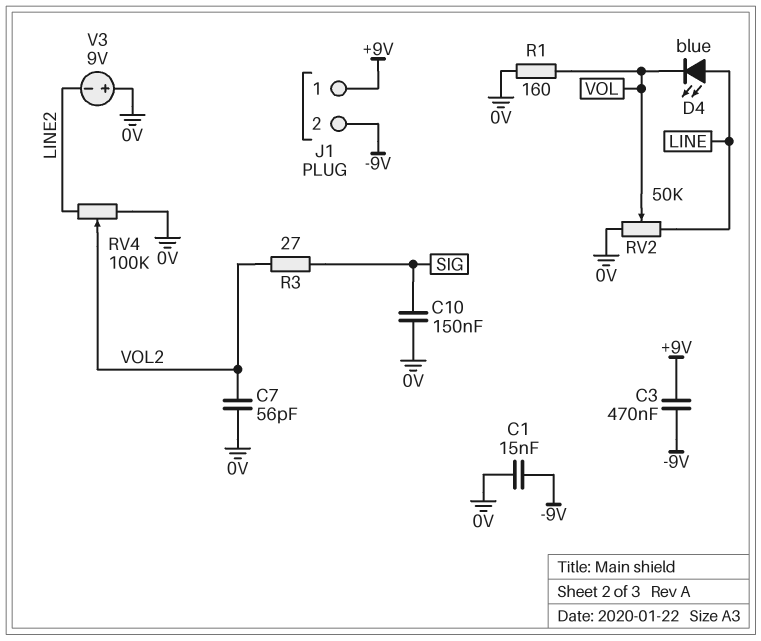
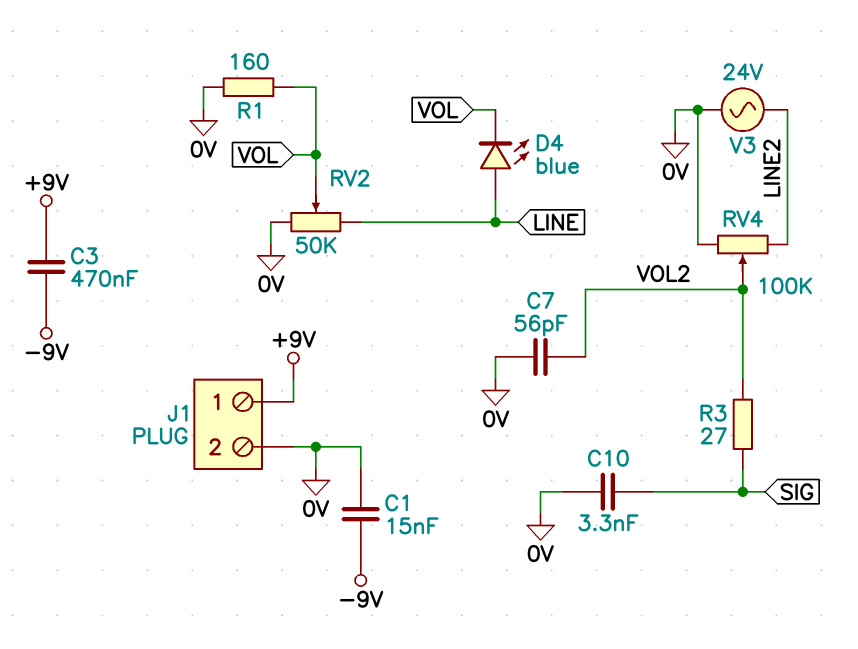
C10: 150nF (0V, SIG) -> 3.3nF (0V, SIG)
J1 pin 2: -9V -> 0V
V3: 9V (plus 0V, minus LINE2) -> AC 24V (0V, LINE2)

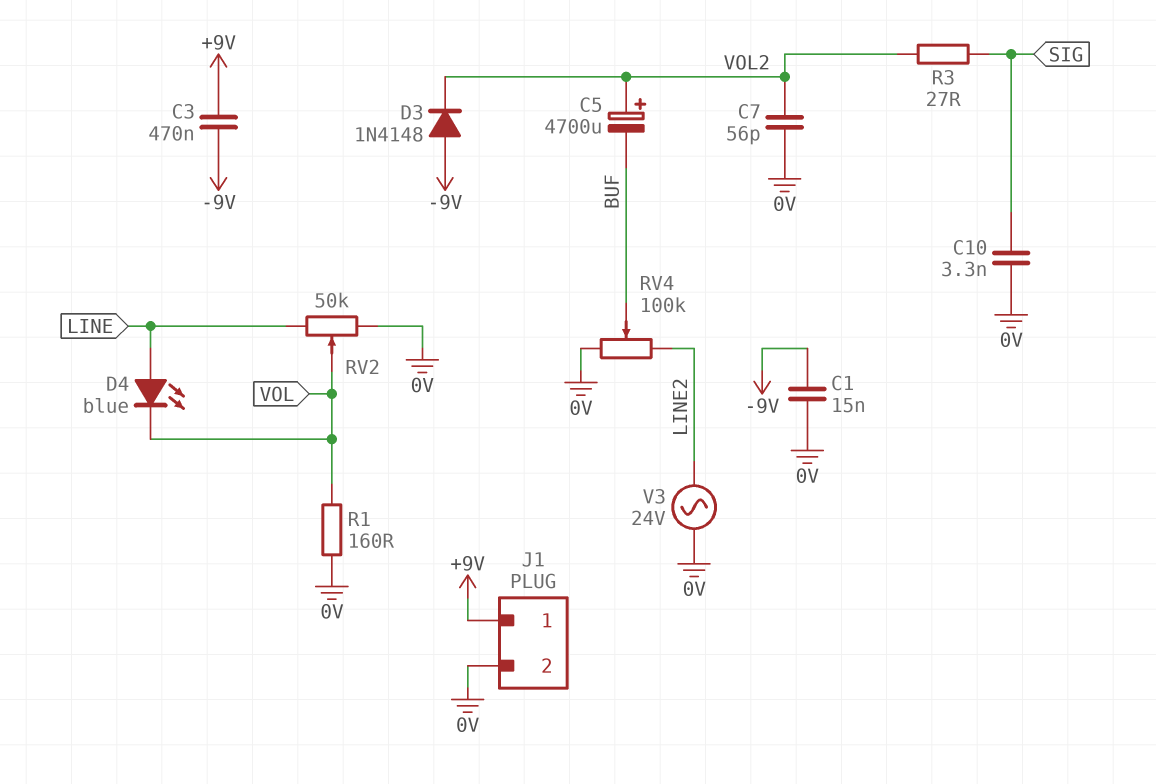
C5: none -> 4700uF (plus VOL2, minus BUF)
D3: none -> diode 1N4148 (A -9V, K VOL2)
RV4: 100k (0V, LINE2, wiper VOL2) -> 100k (0V, LINE2, wiper BUF)

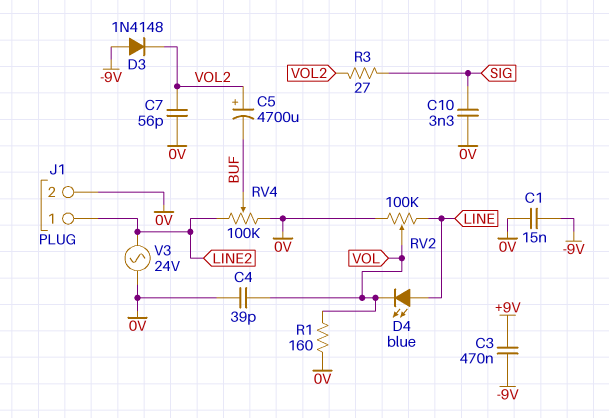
C4: none -> 39pF (0V, VOL)
J1 pin 1: +9V -> LINE2
RV2: 50k (0V, LINE, wiper VOL) -> 100k (0V, LINE, wiper VOL)

